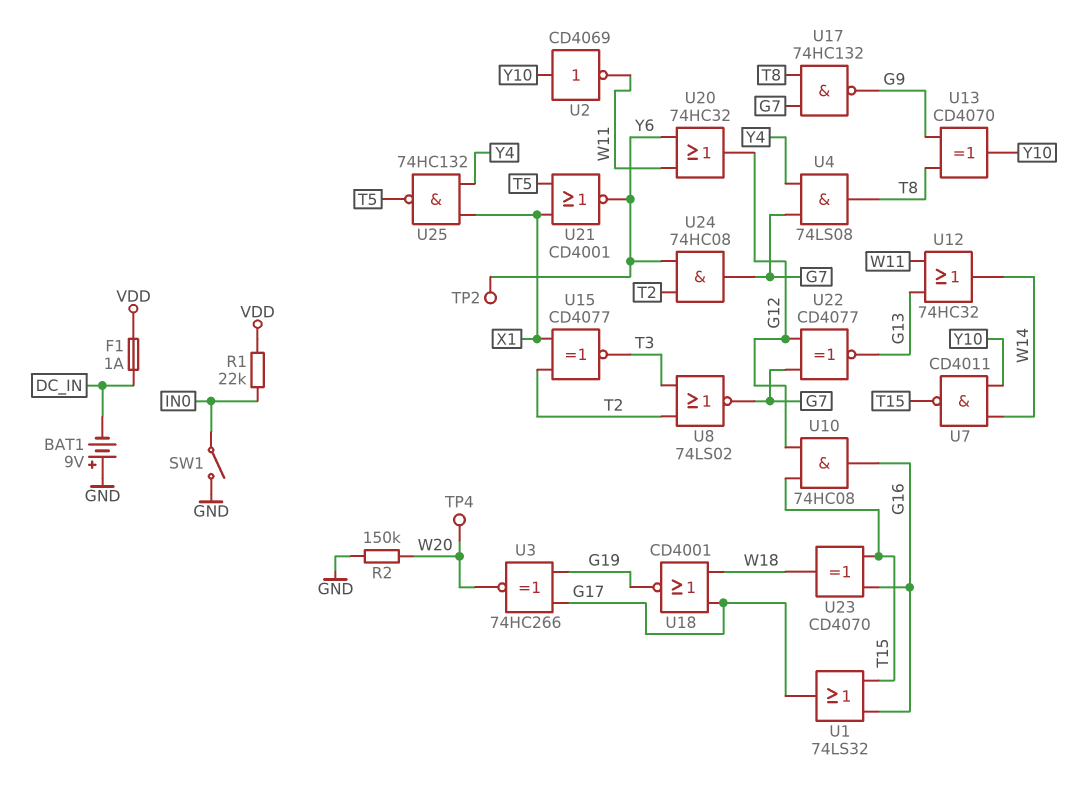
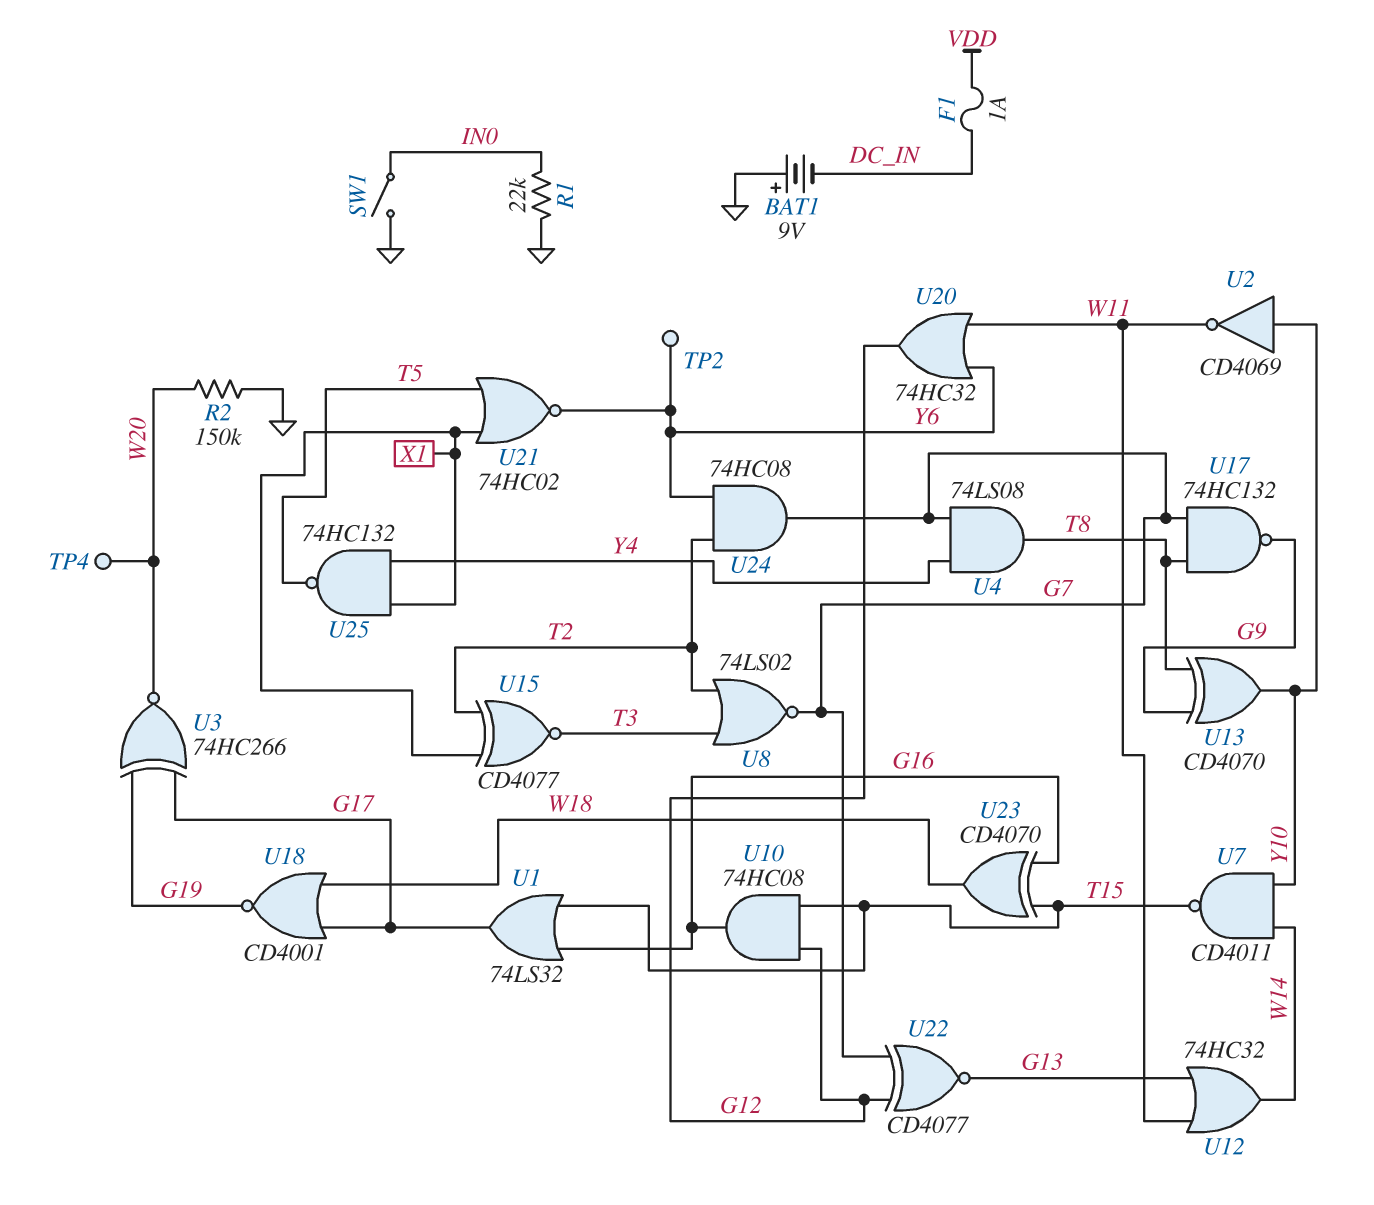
R1: 22k (IN0, VDD) -> 22k (GND, IN0)
U21: NOR CD4001 (in T5, in X1, out Y6) -> NOR 74HC02 (in T5, in X1, out Y6)

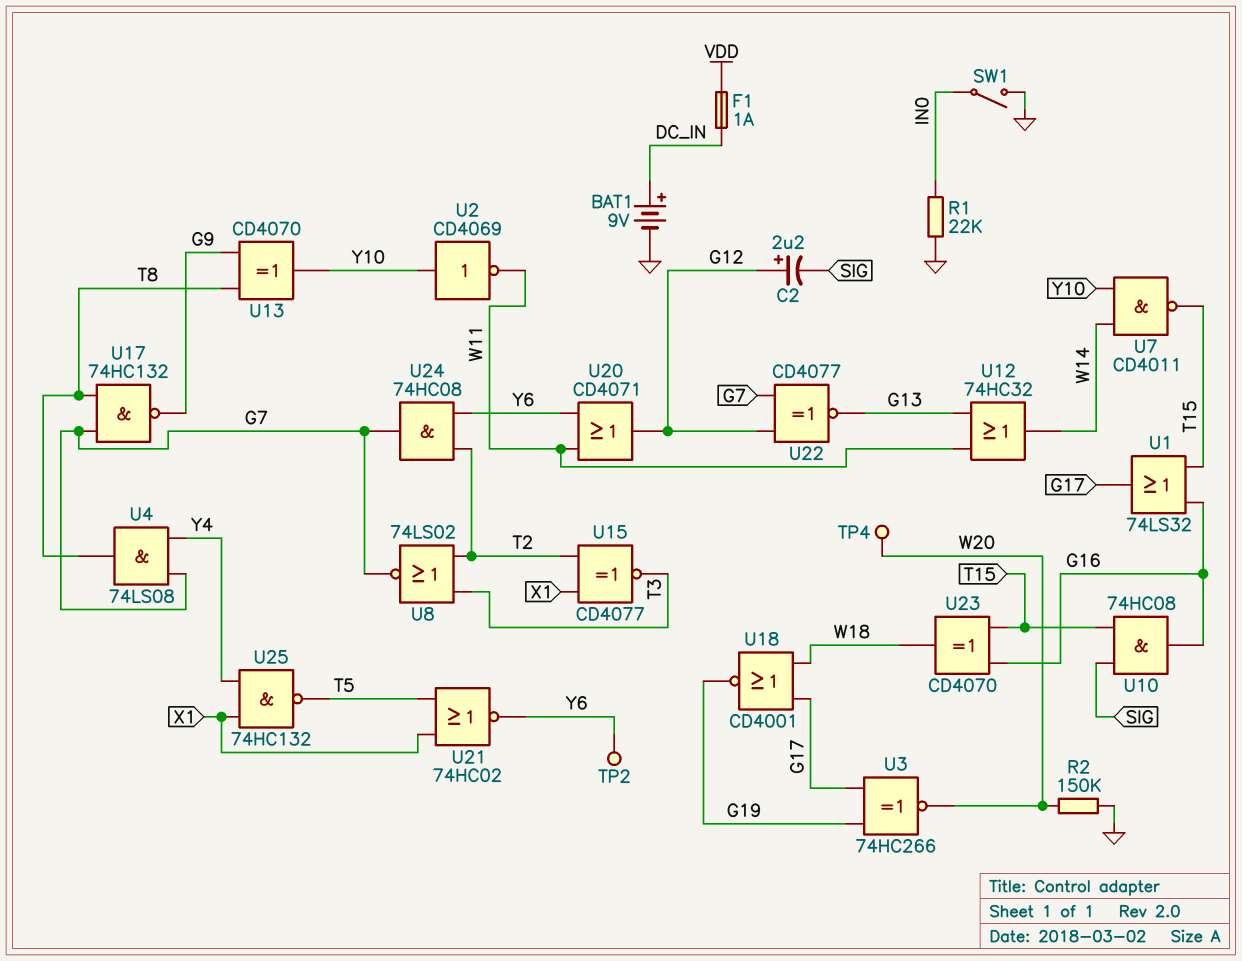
BAT1: 9V (plus GND, minus DC_IN) -> 9V (plus DC_IN, minus GND)
C2: none -> 2.2uF (plus G12, minus SIG)
U10: AND 74HC08 (in G12, in T15, out G16) -> AND 74HC08 (in SIG, in T15, out G16)
U20: OR 74HC32 (in W11, in Y6, out G12) -> OR CD4071 (in W11, in Y6, out G12)

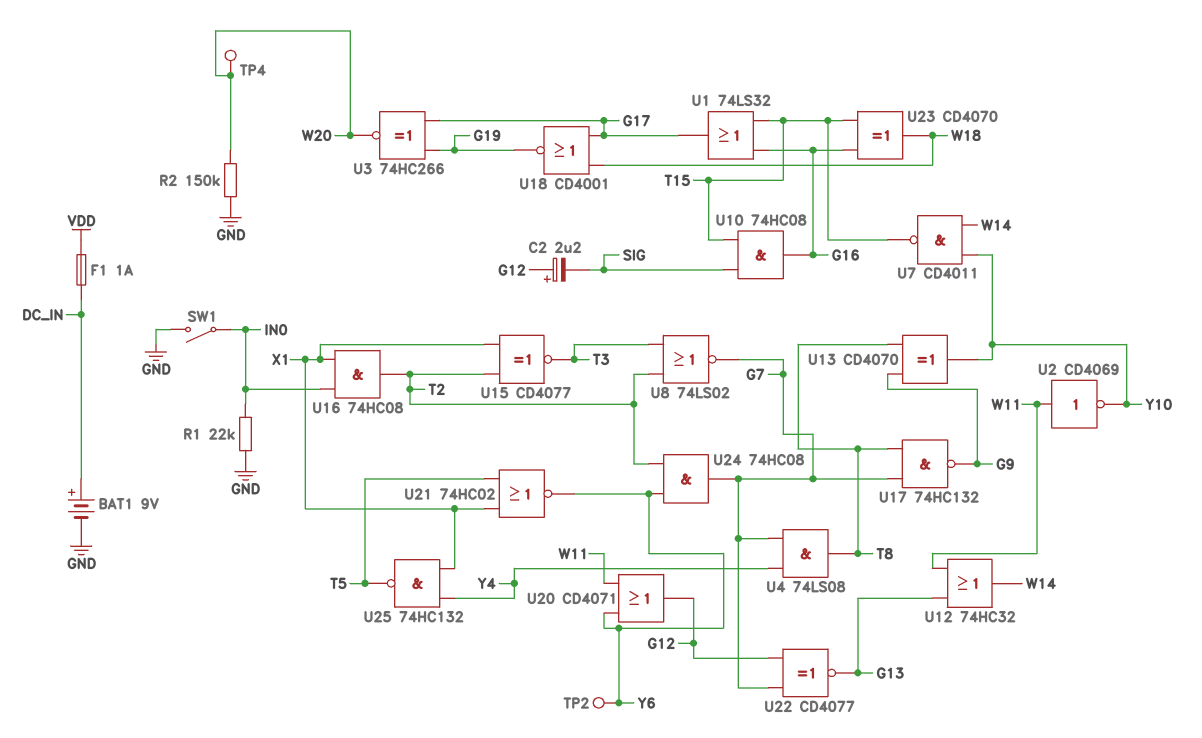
U2: NOT CD4069 (in Y10, out W11) -> NOT CD4069 (in W11, out Y10)
U16: none -> AND 74HC08 (in IN0, in X1, out T2)

